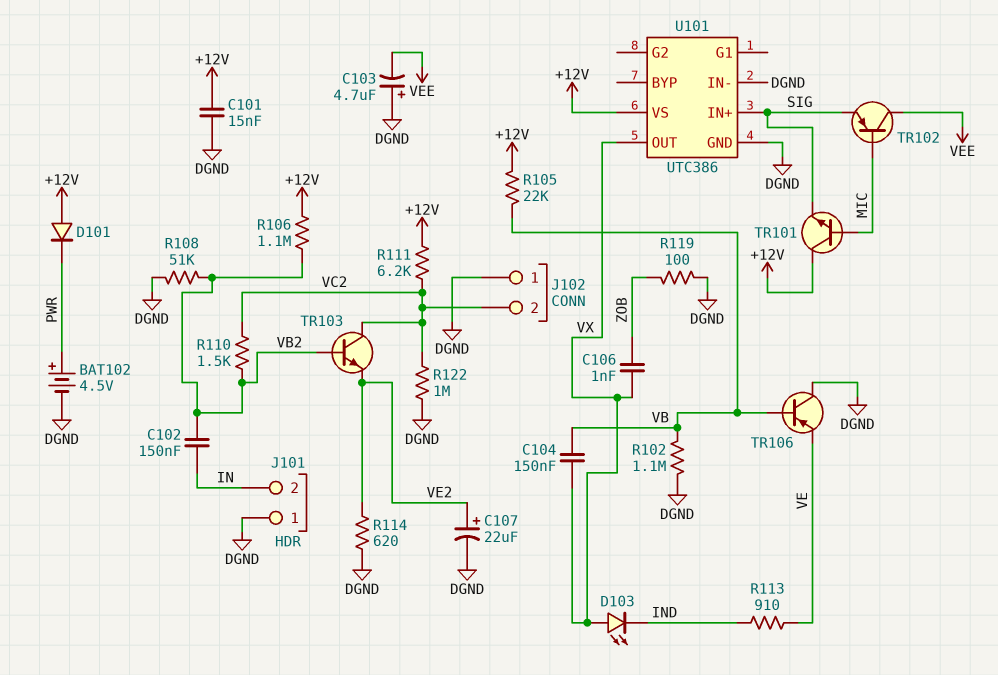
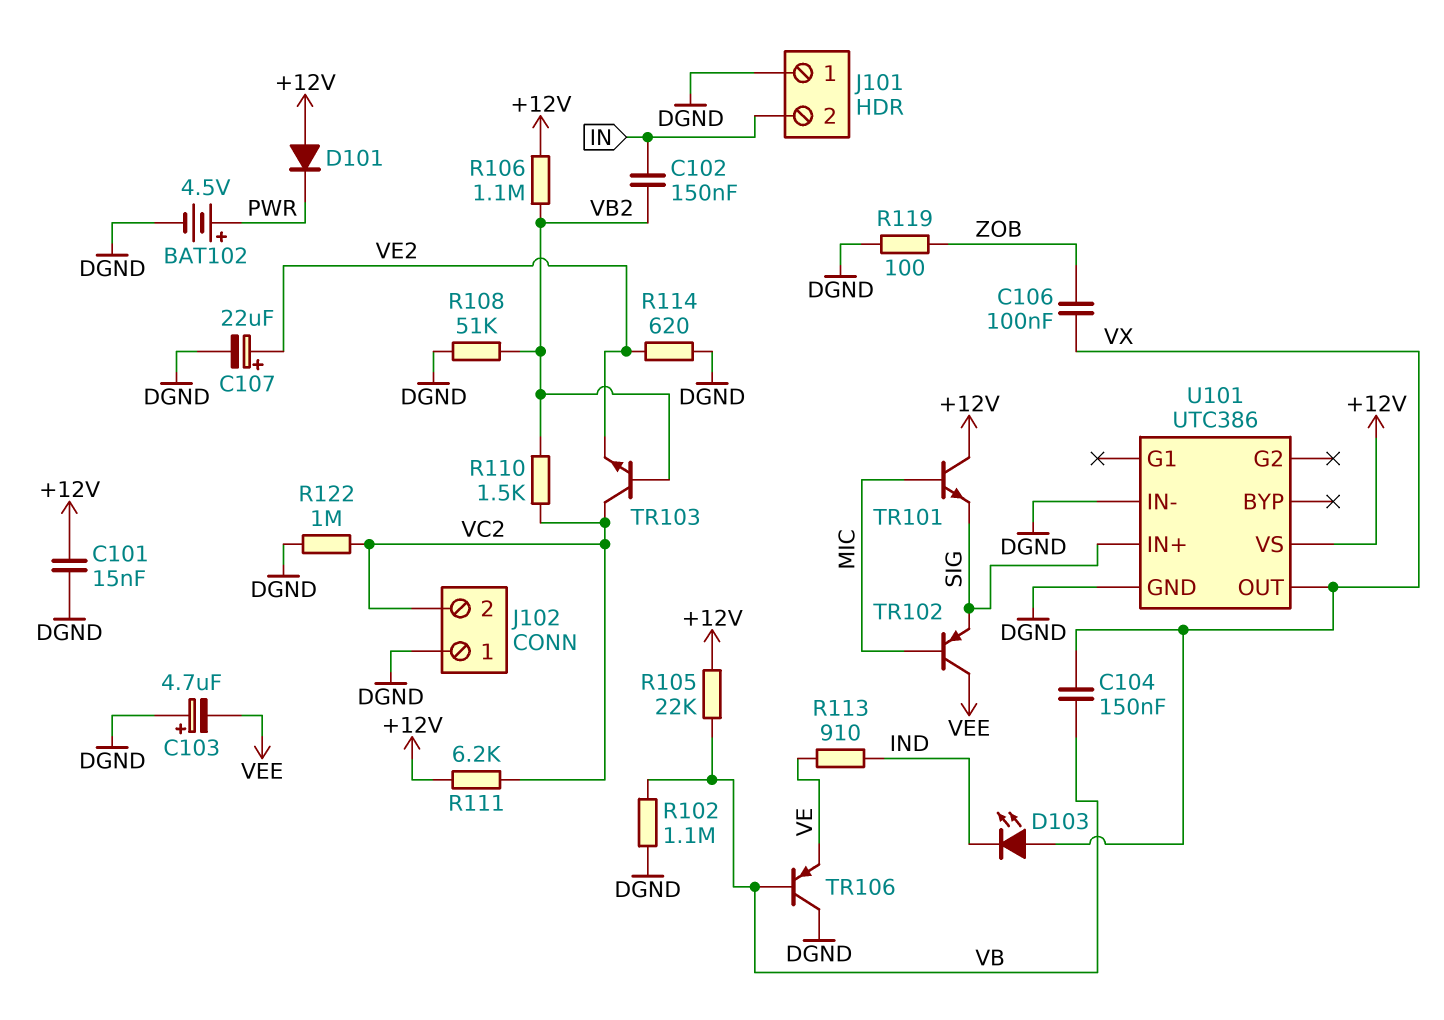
C106: 1nF (VX, ZOB) -> 100nF (VX, ZOB)

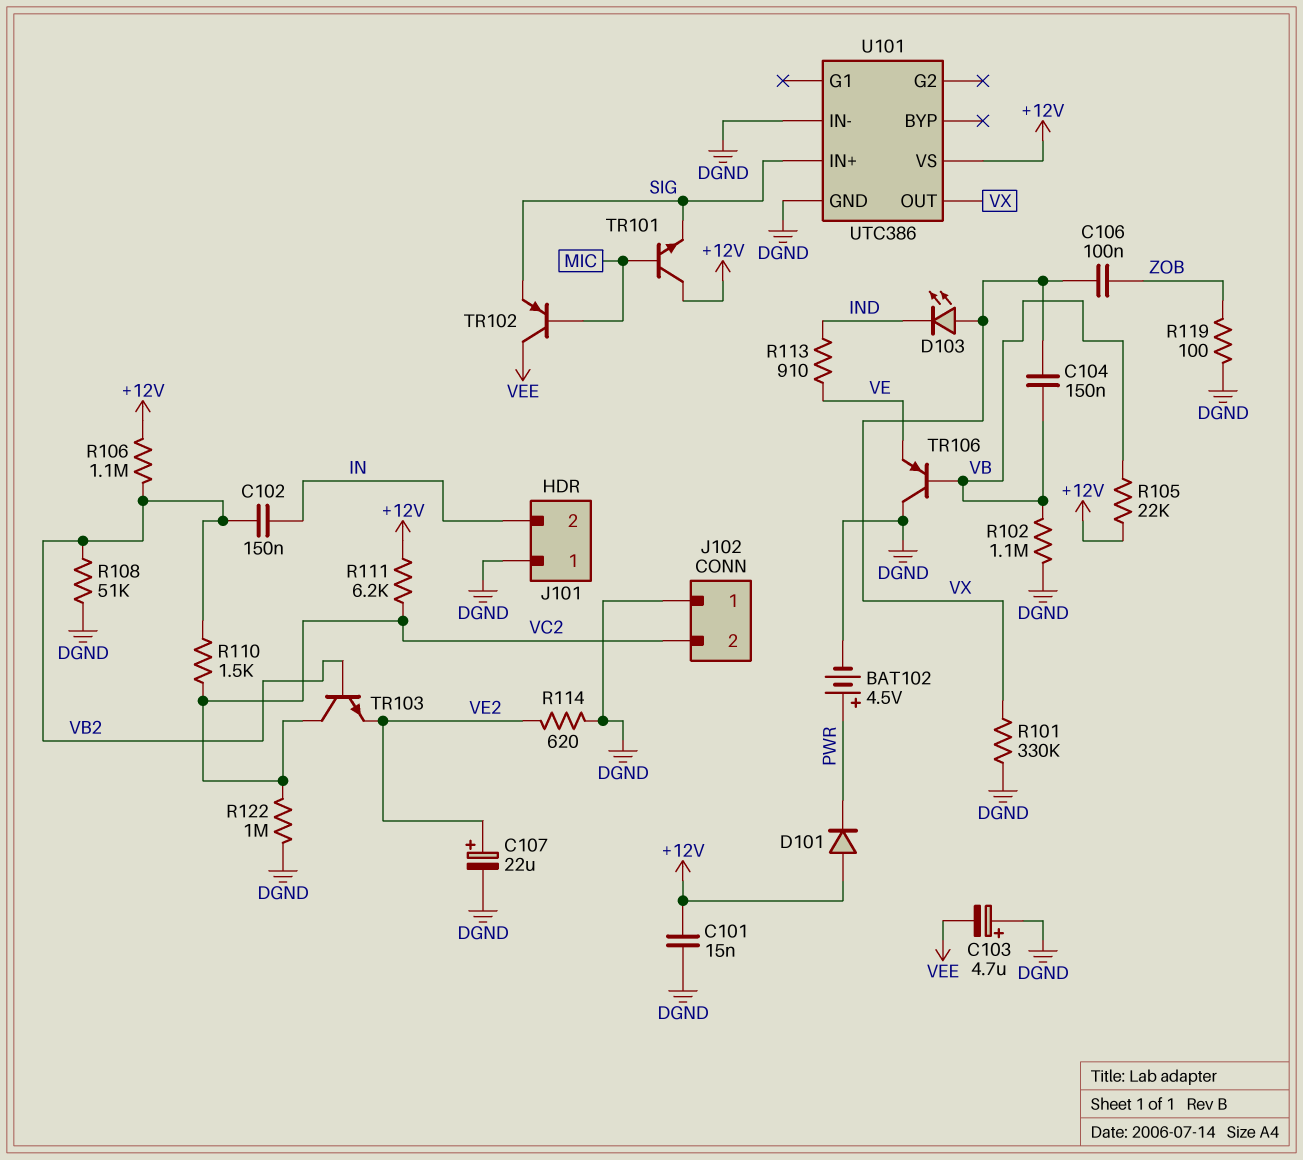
R101: none -> 330k (DGND, VX)

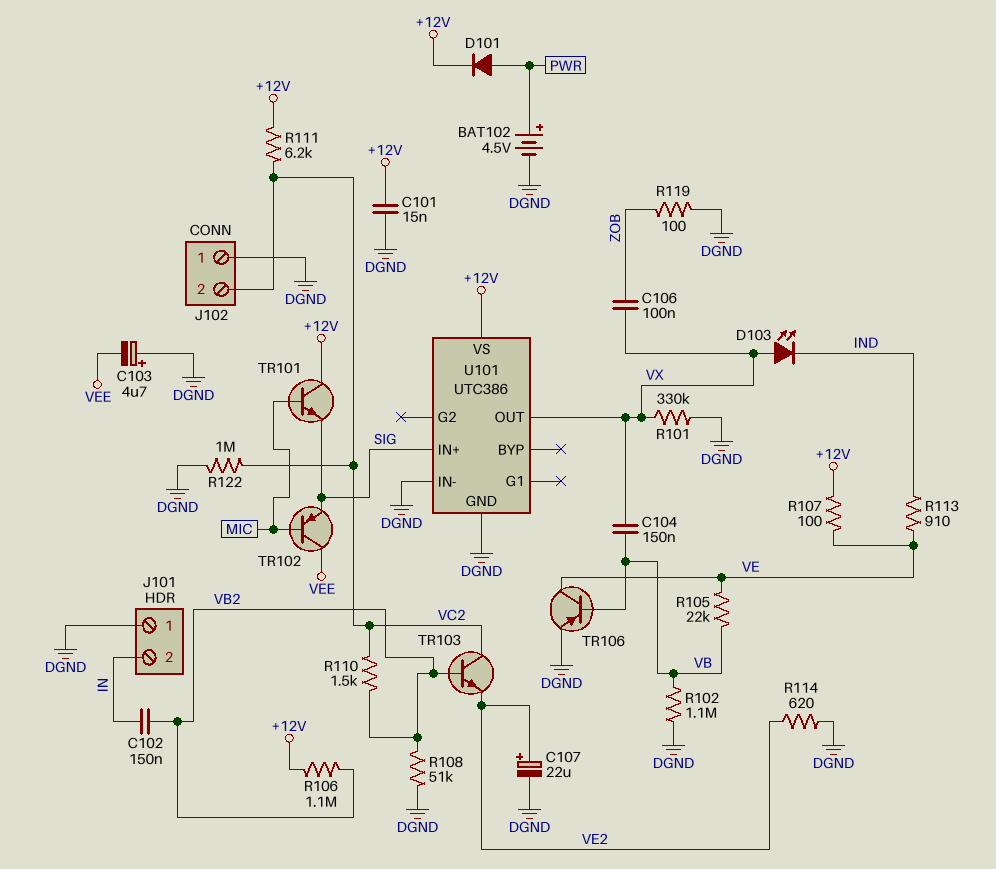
D101: diode (A +12V, K PWR) -> diode (A PWR, K +12V)
R105: 22k (+12V, VB) -> 22k (VB, VE)
R107: none -> 100 (+12V, VE)
TR106: PNP (B VB, C DGND, E VE) -> PNP (B VB, C VE, E DGND)

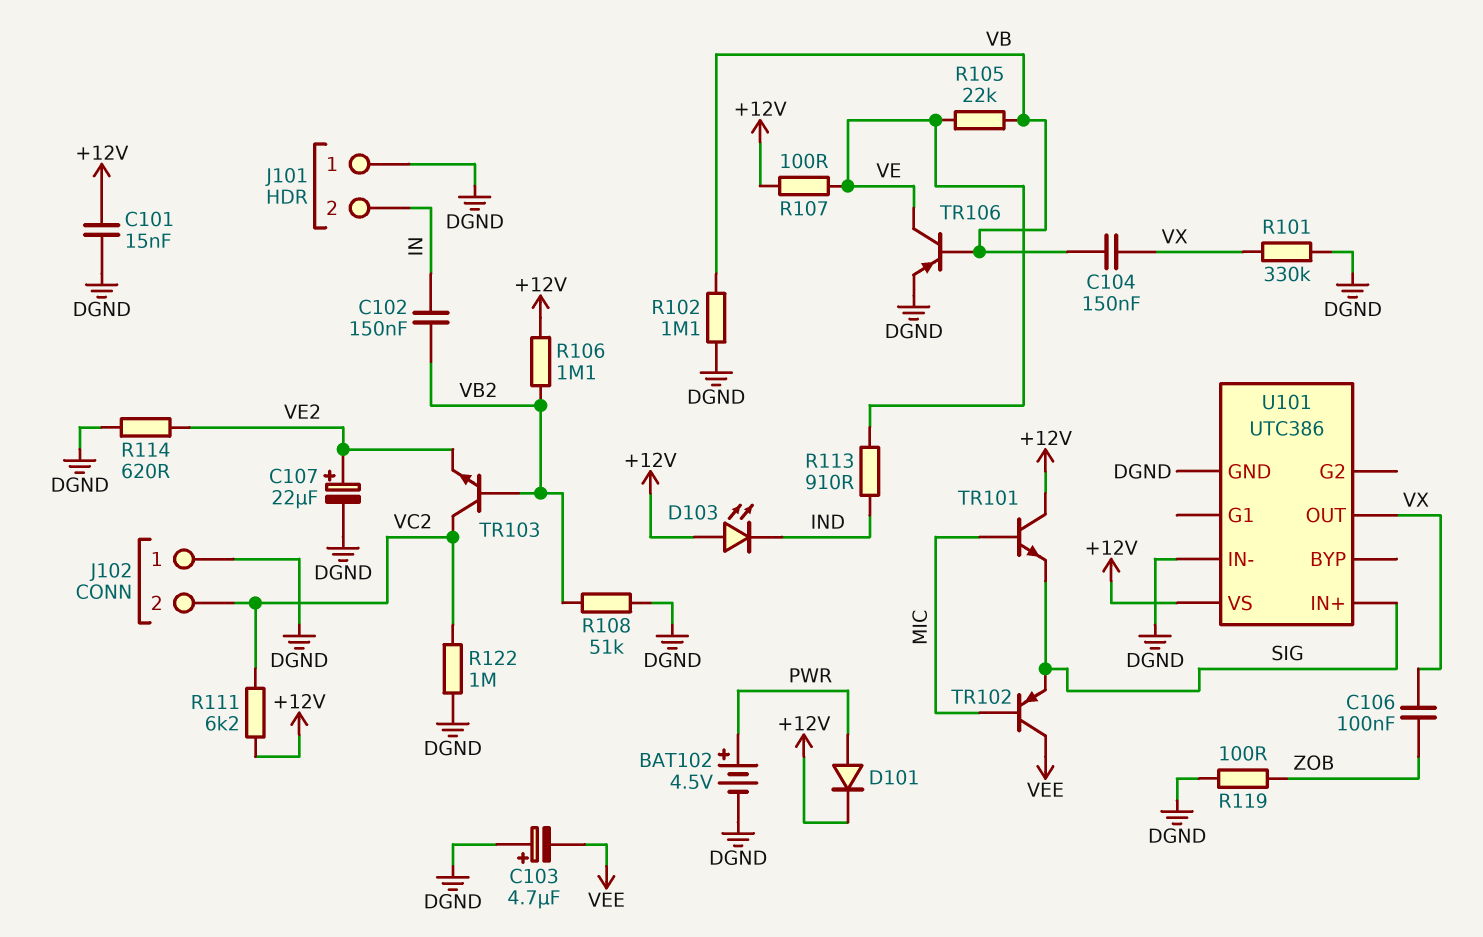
D103: LED (A VX, K IND) -> LED (A +12V, K IND)
R110: 1.5k (VB2, VC2) -> none

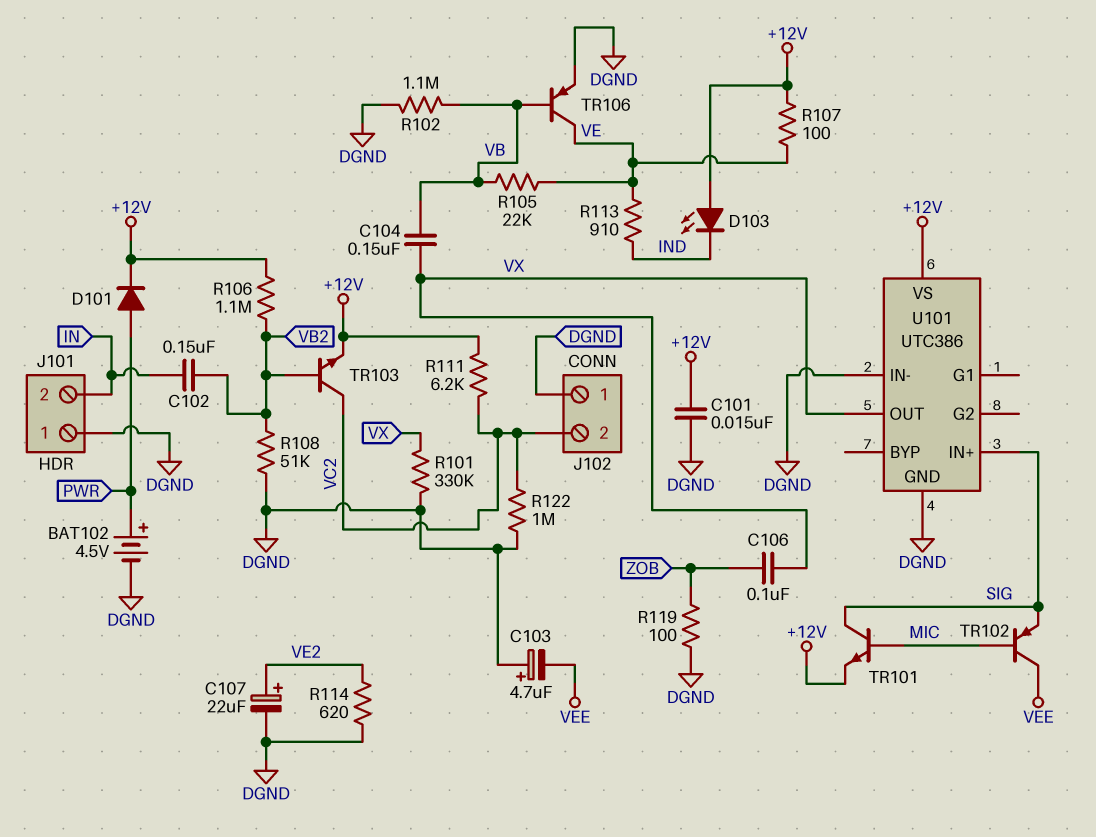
TR101: NPN (B MIC, C +12V, E SIG) -> NPN (B MIC, C SIG, E +12V)
TR103: NPN (B VB2, C VC2, E VE2) -> NPN (B VB2, C VC2, E +12V)

